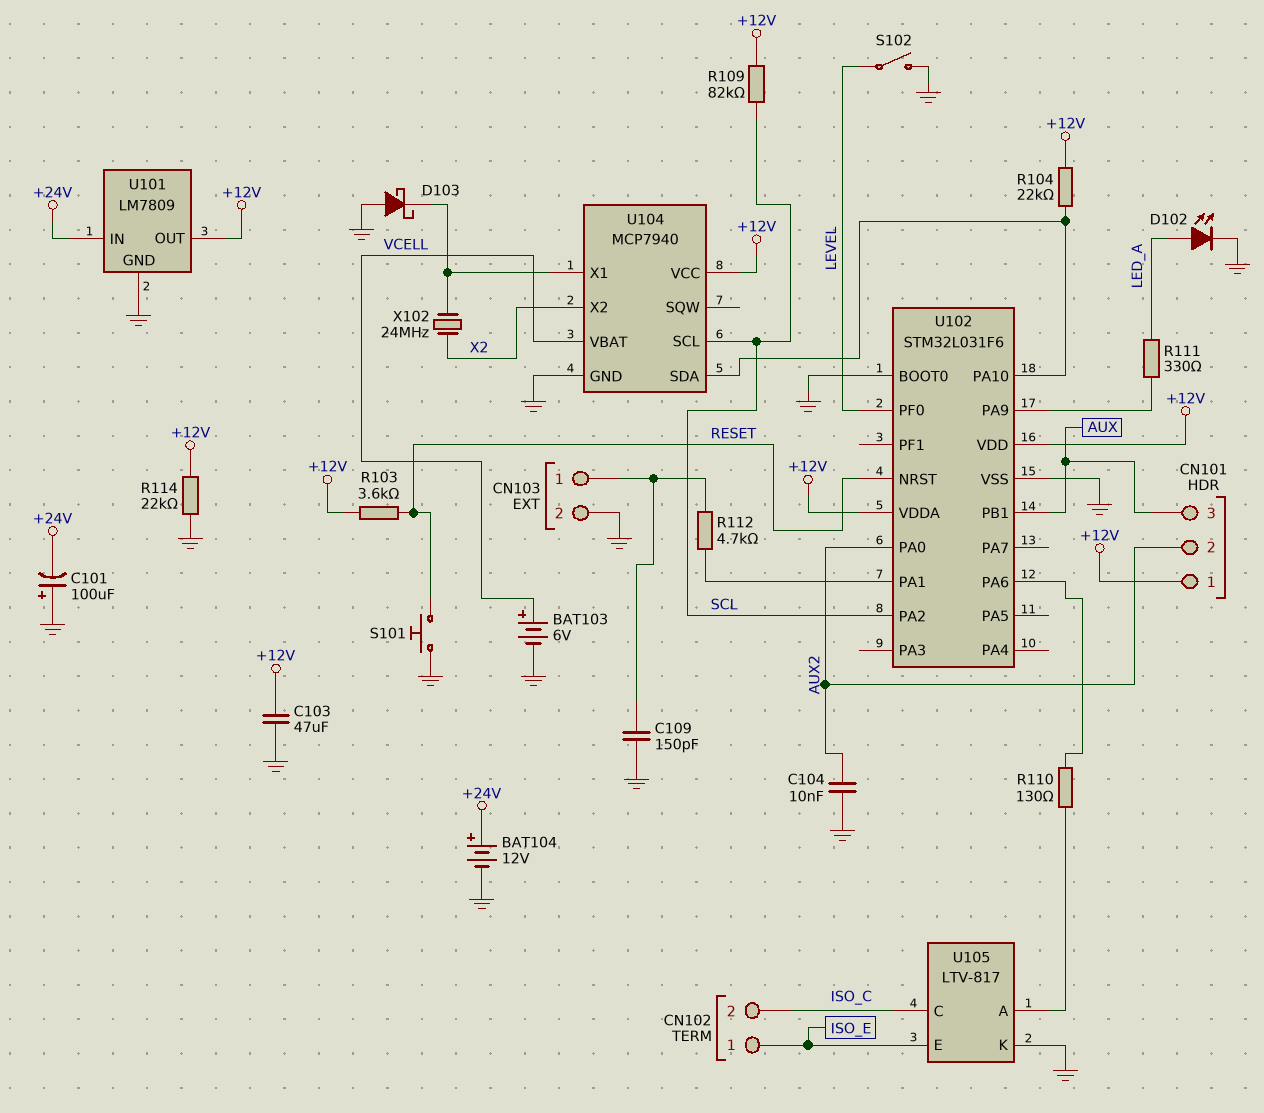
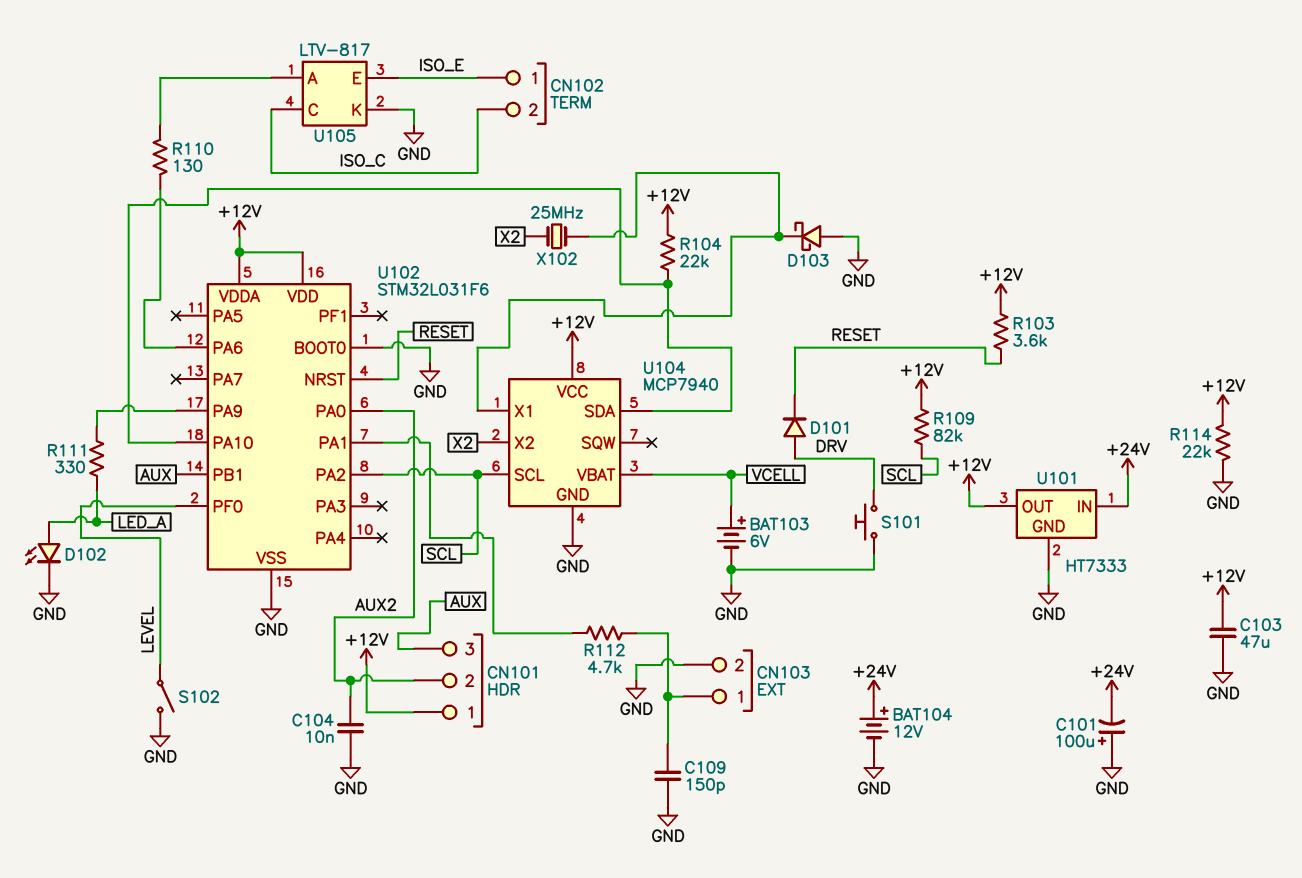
D101: none -> diode (A DRV, K RESET)
S101: button (GND, RESET) -> button (DRV, GND)
U101: LM7809 -> HT7333
X102: 24MHz (U104/X1, X2) -> 25MHz (U104/X1, X2)

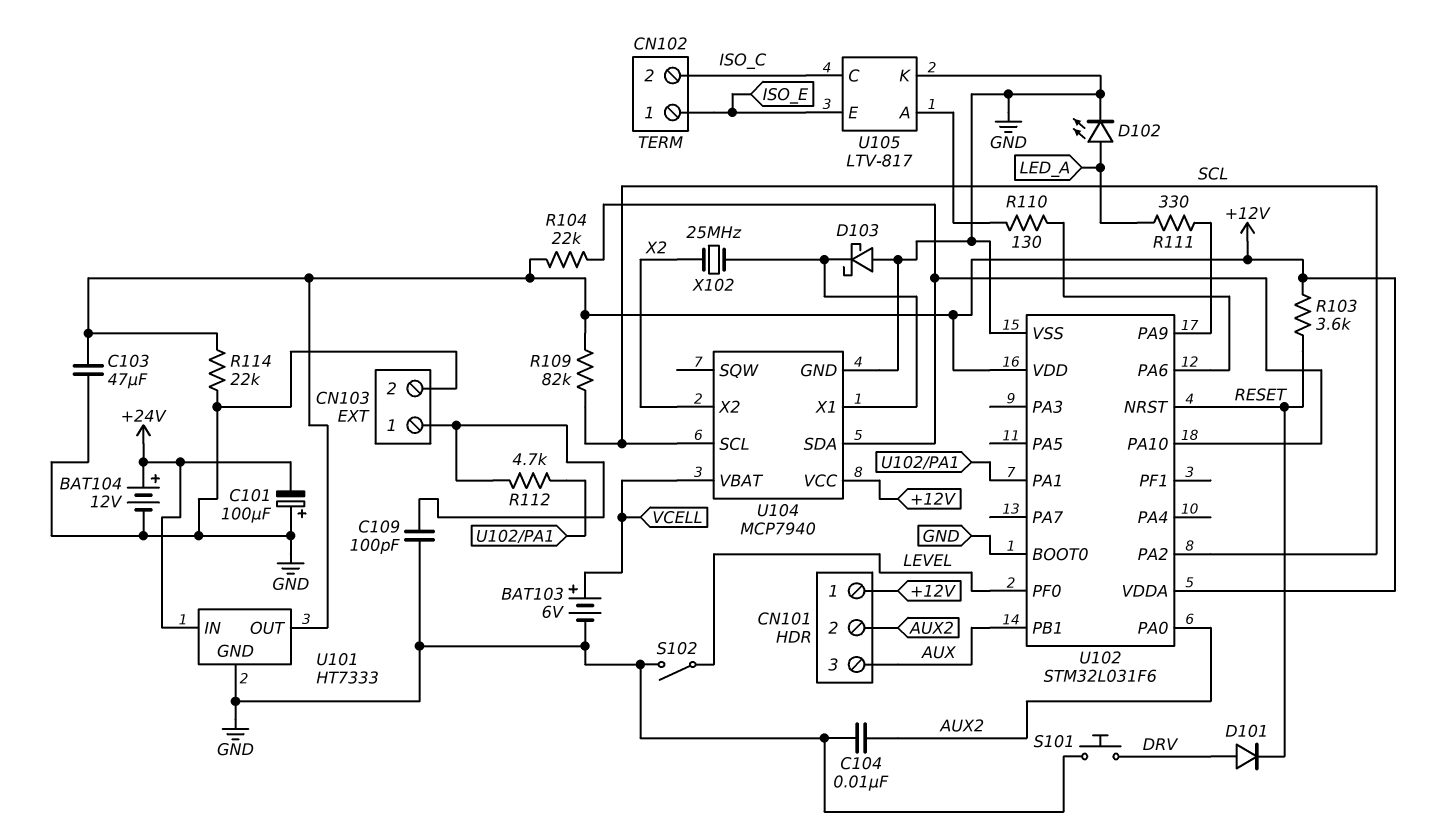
C109: 150pF (CN103/1, GND) -> 100pF (CN103/1, GND)

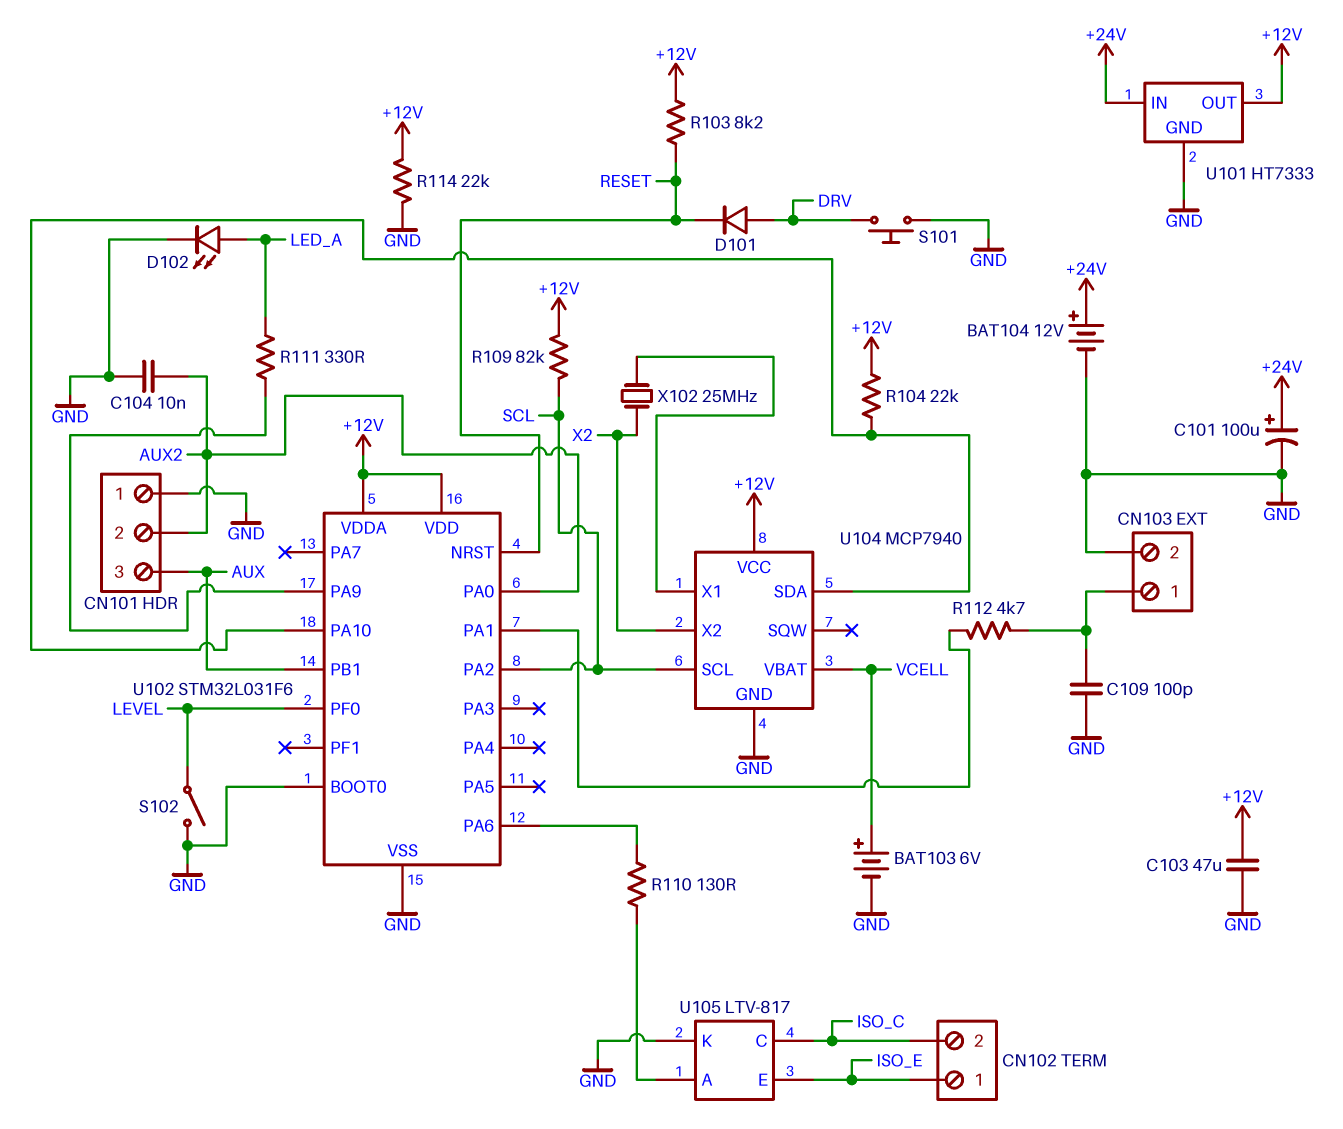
C101: 100uF (plus GND, minus +24V) -> 100uF (plus +24V, minus GND)
CN101 pin 1: +12V -> GND
D103: schottky (A GND, K U104/X1) -> none
R103: 3.6k (+12V, RESET) -> 8.2k (+12V, RESET)

